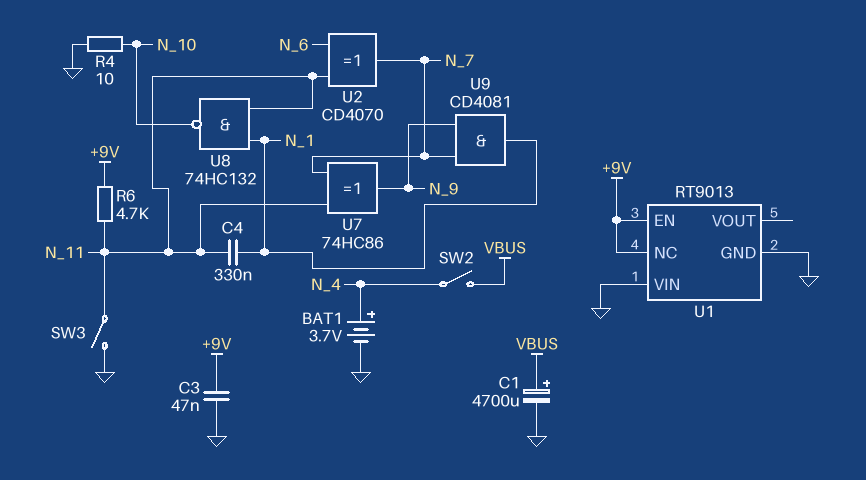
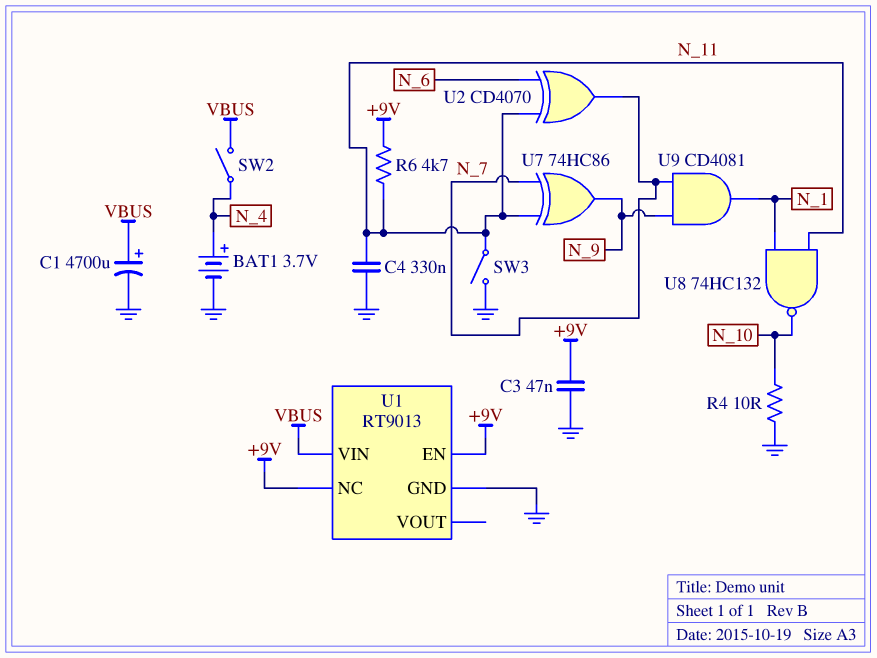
C4: 330nF (N_1, N_11) -> 330nF (GND, N_11)
U1 pin VIN: GND -> VBUS

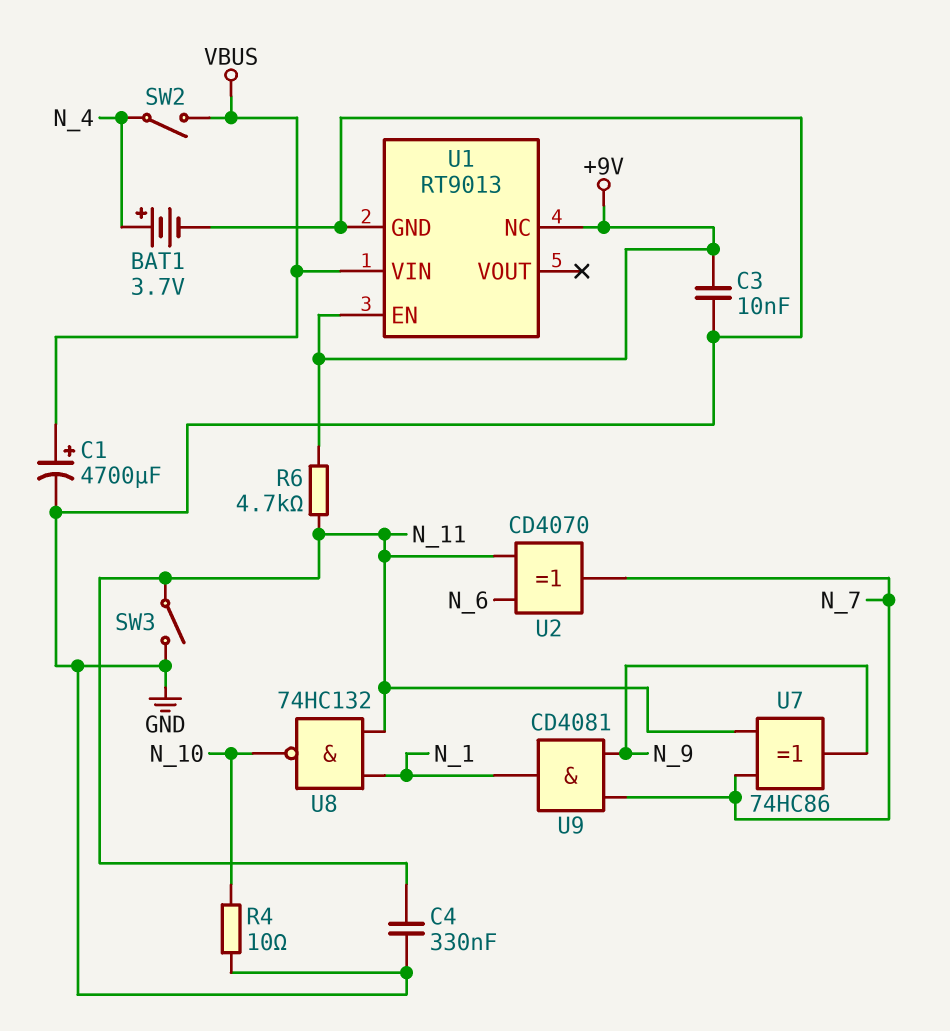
C3: 47nF (+9V, GND) -> 10nF (+9V, GND)

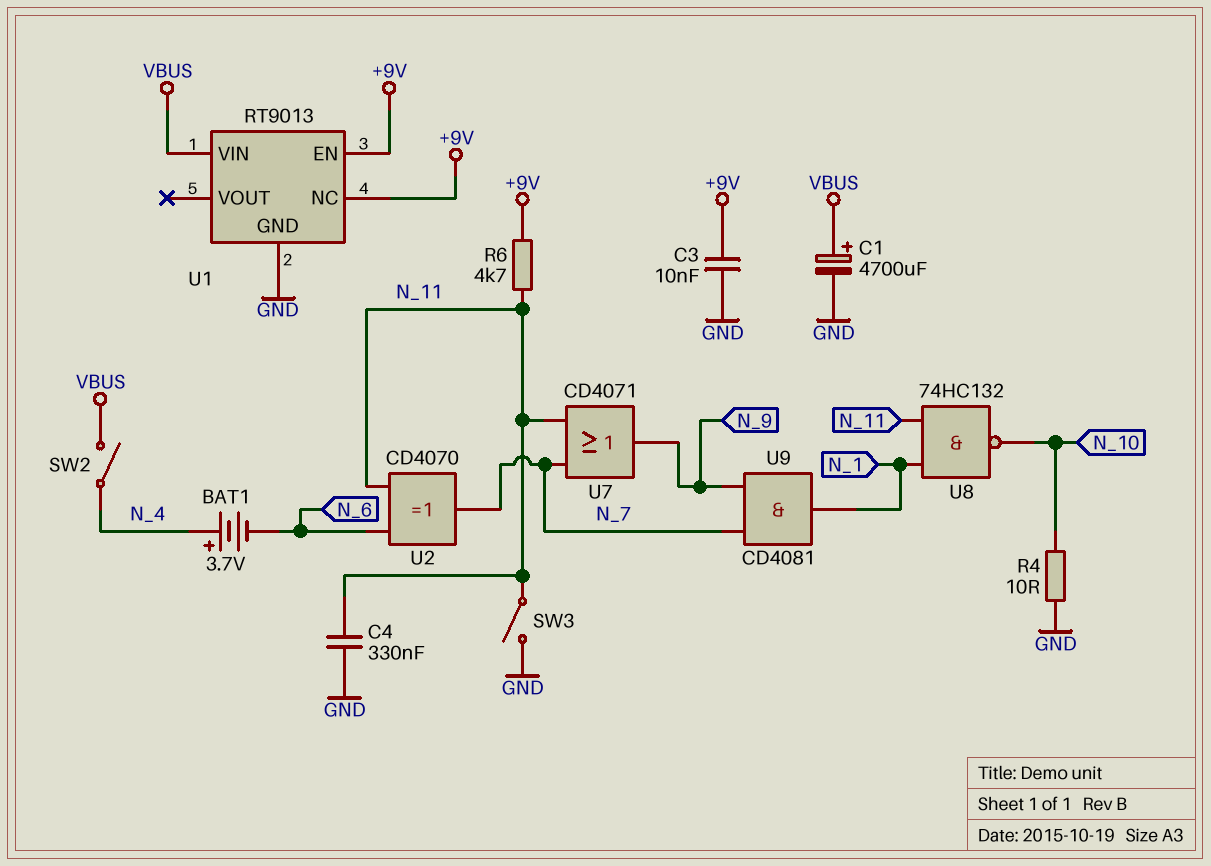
BAT1: 3.7V (plus N_4, minus GND) -> 3.7V (plus N_4, minus N_6)
U7: XOR 74HC86 (in N_7, in N_11, out N_9) -> OR CD4071 (in N_7, in N_11, out N_9)

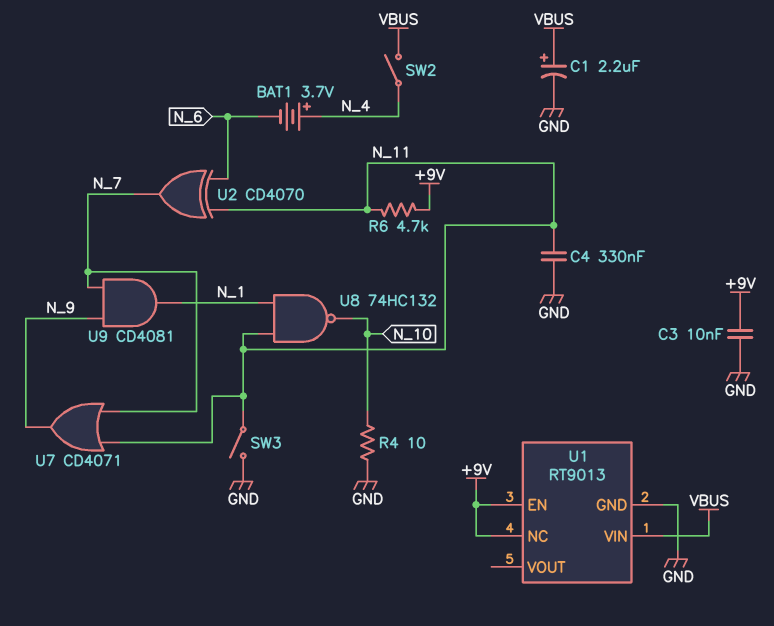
C1: 4700uF (plus VBUS, minus GND) -> 2.2uF (plus VBUS, minus GND)

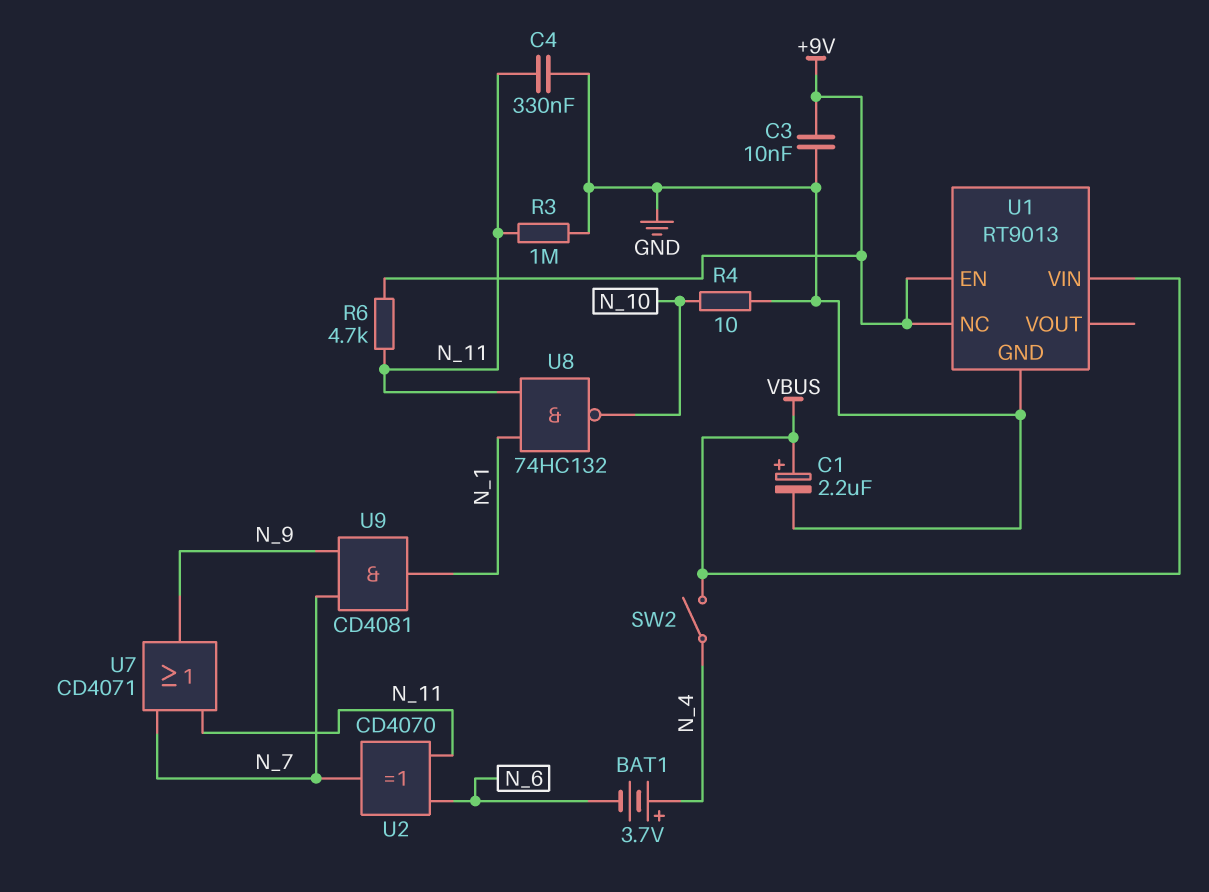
R3: none -> 1M (GND, N_11)
SW3: switch (GND, N_11) -> none

